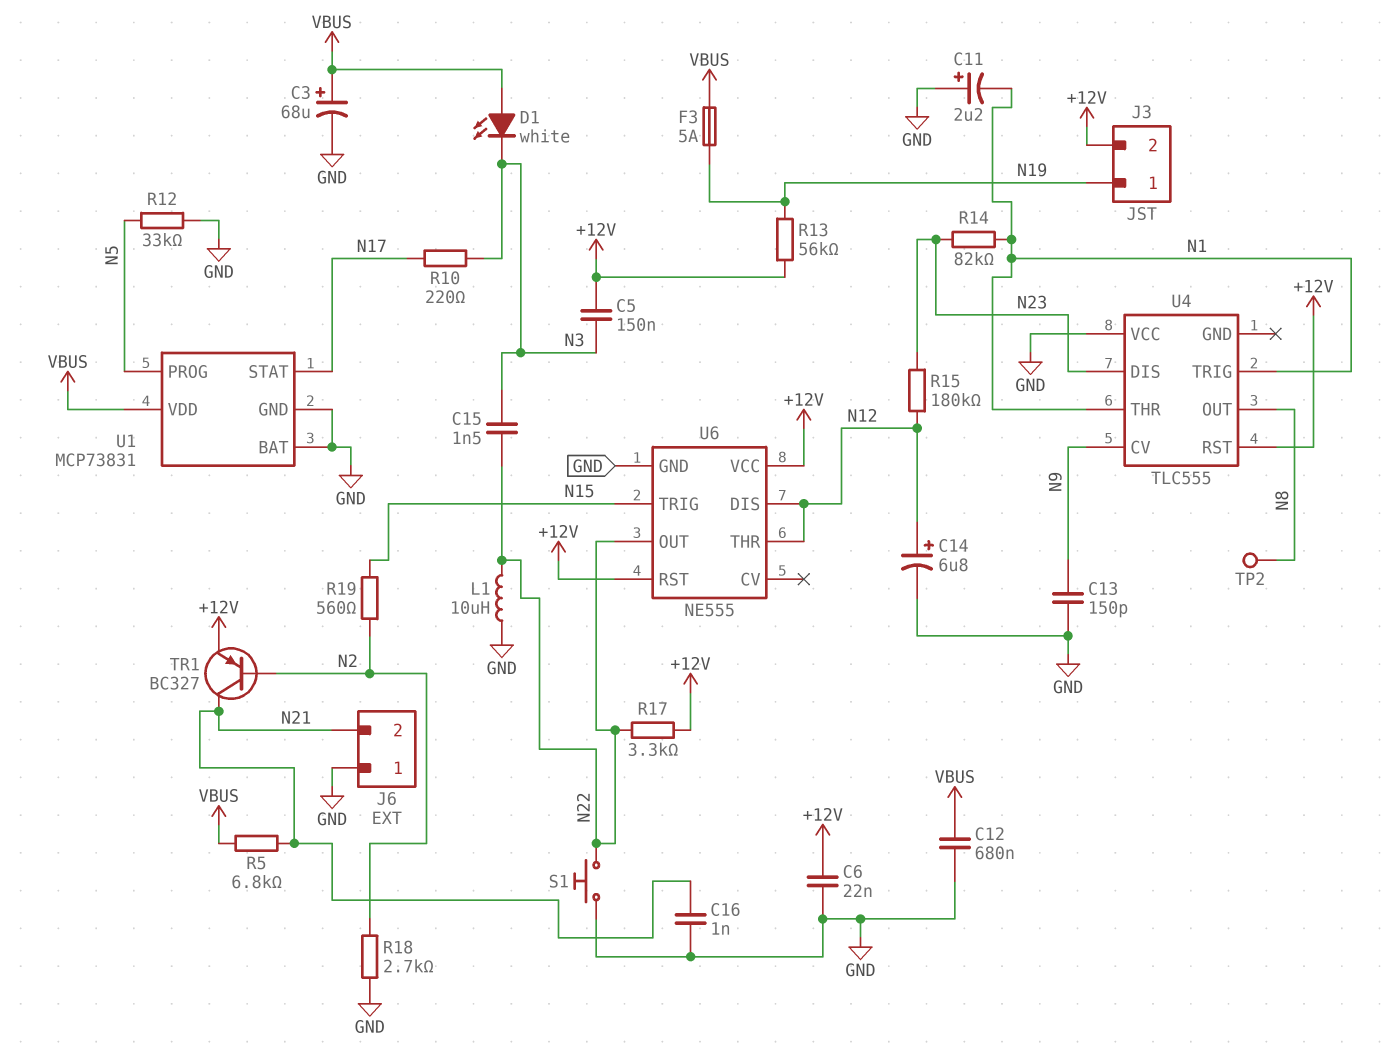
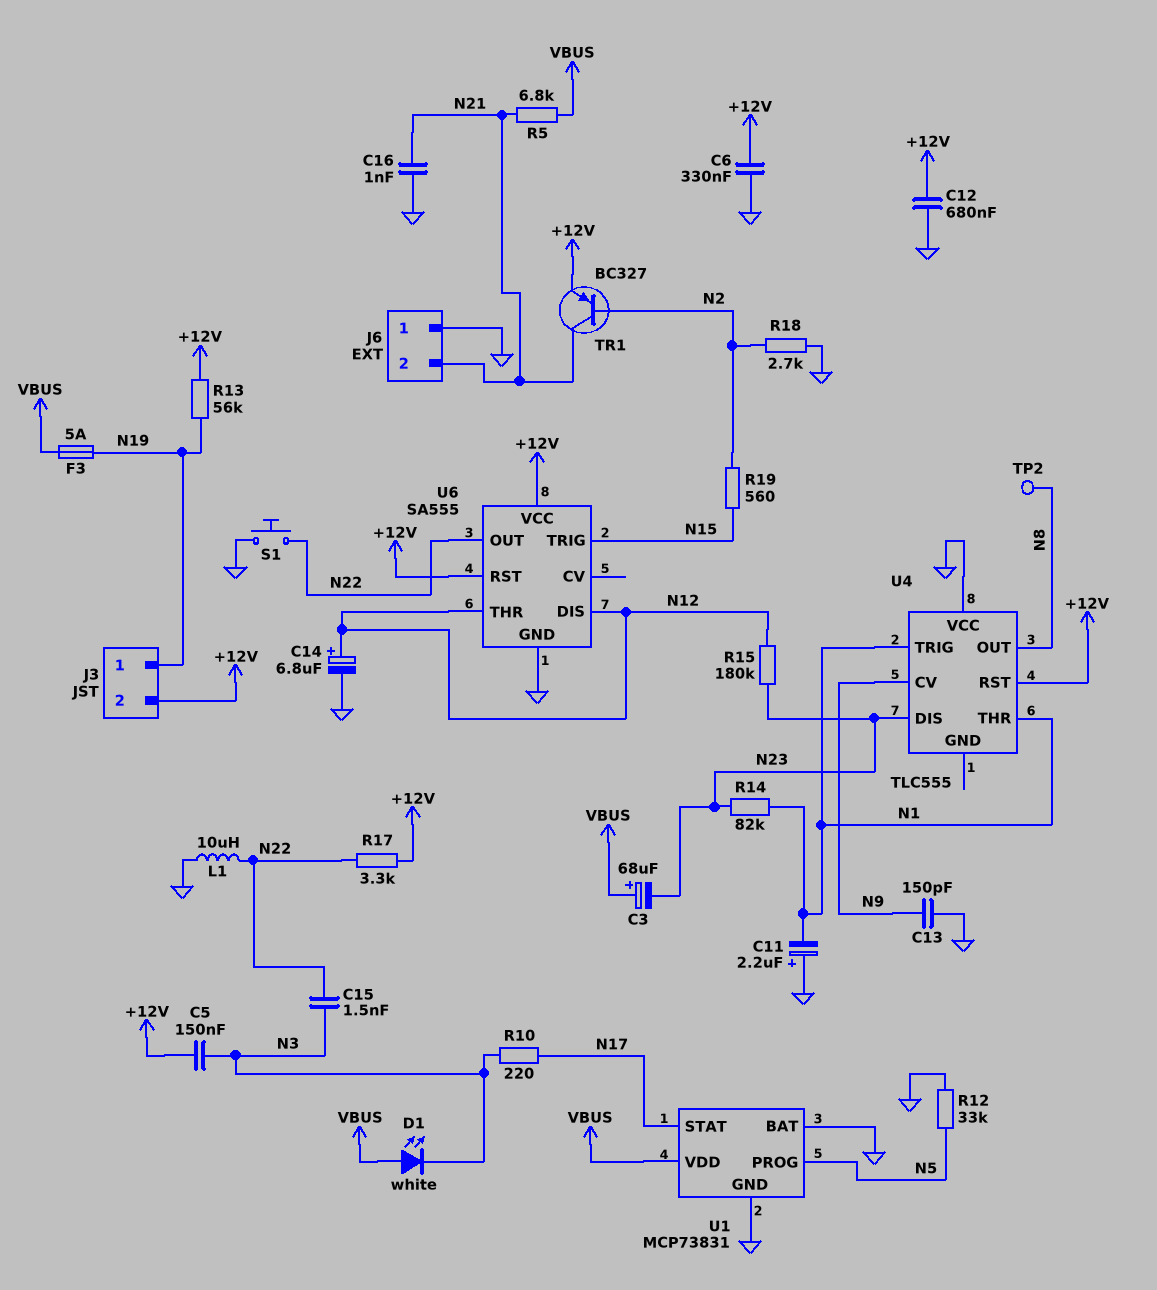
C3: 68uF (plus VBUS, minus GND) -> 68uF (plus VBUS, minus N23)
C6: 22nF (+12V, GND) -> 330nF (+12V, GND)
C12: 680nF (GND, VBUS) -> 680nF (+12V, GND)
U6: NE555 -> SA555

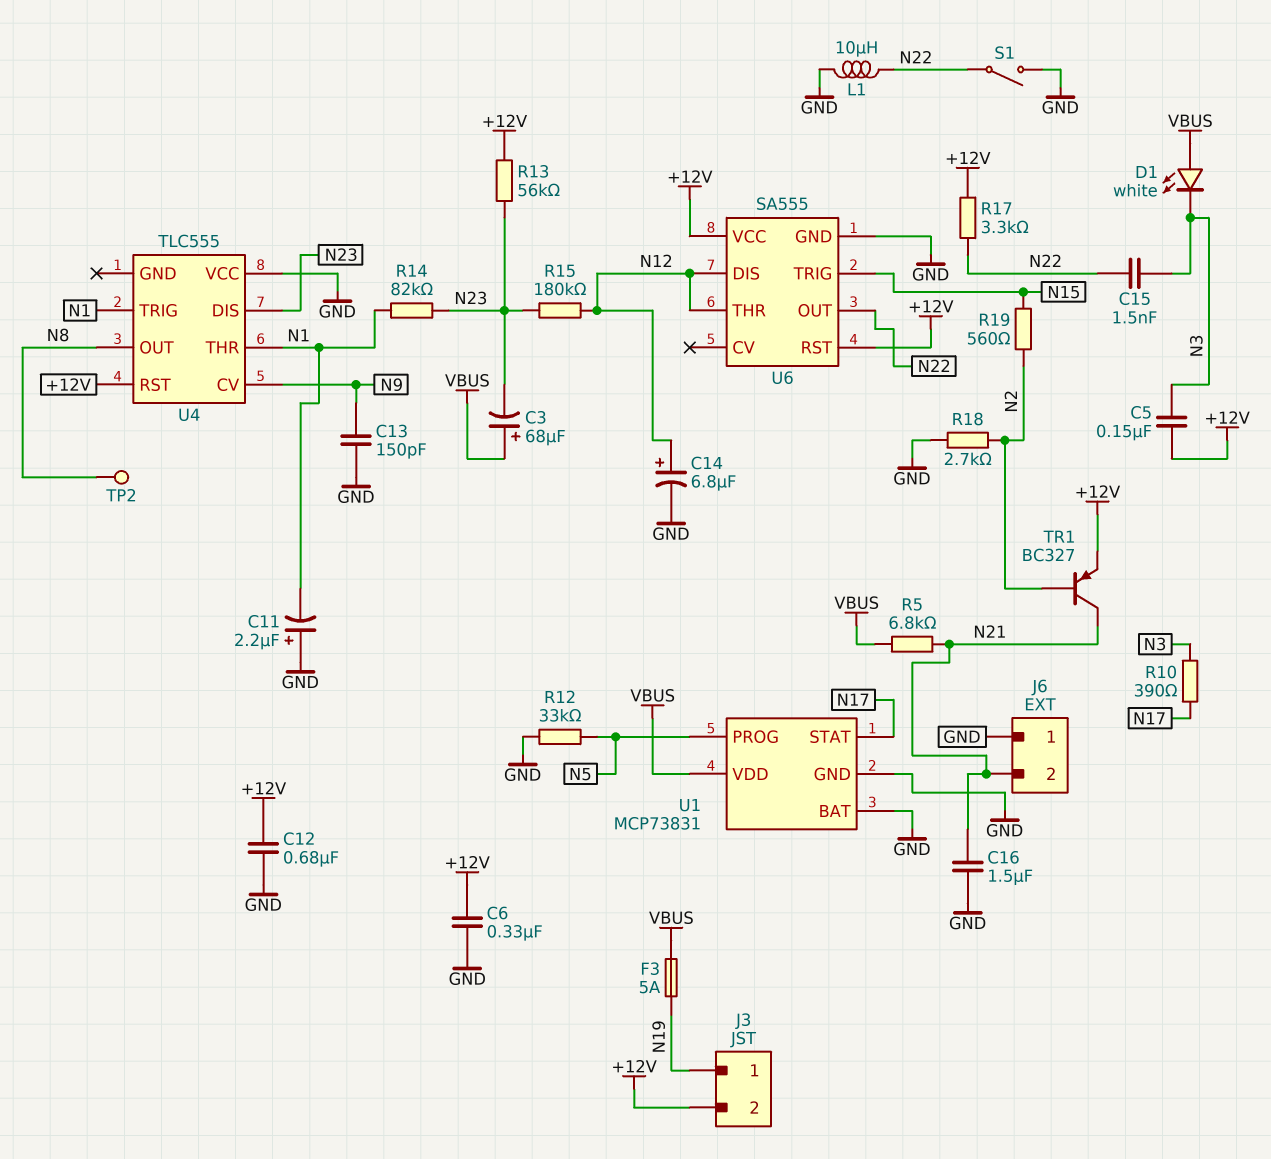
C16: 1nF (GND, N21) -> 1.5uF (GND, N21)
R10: 220 (N3, N17) -> 390 (N3, N17)
R13: 56k (+12V, N19) -> 56k (+12V, N23)
S1: button (GND, N22) -> switch (GND, N22)

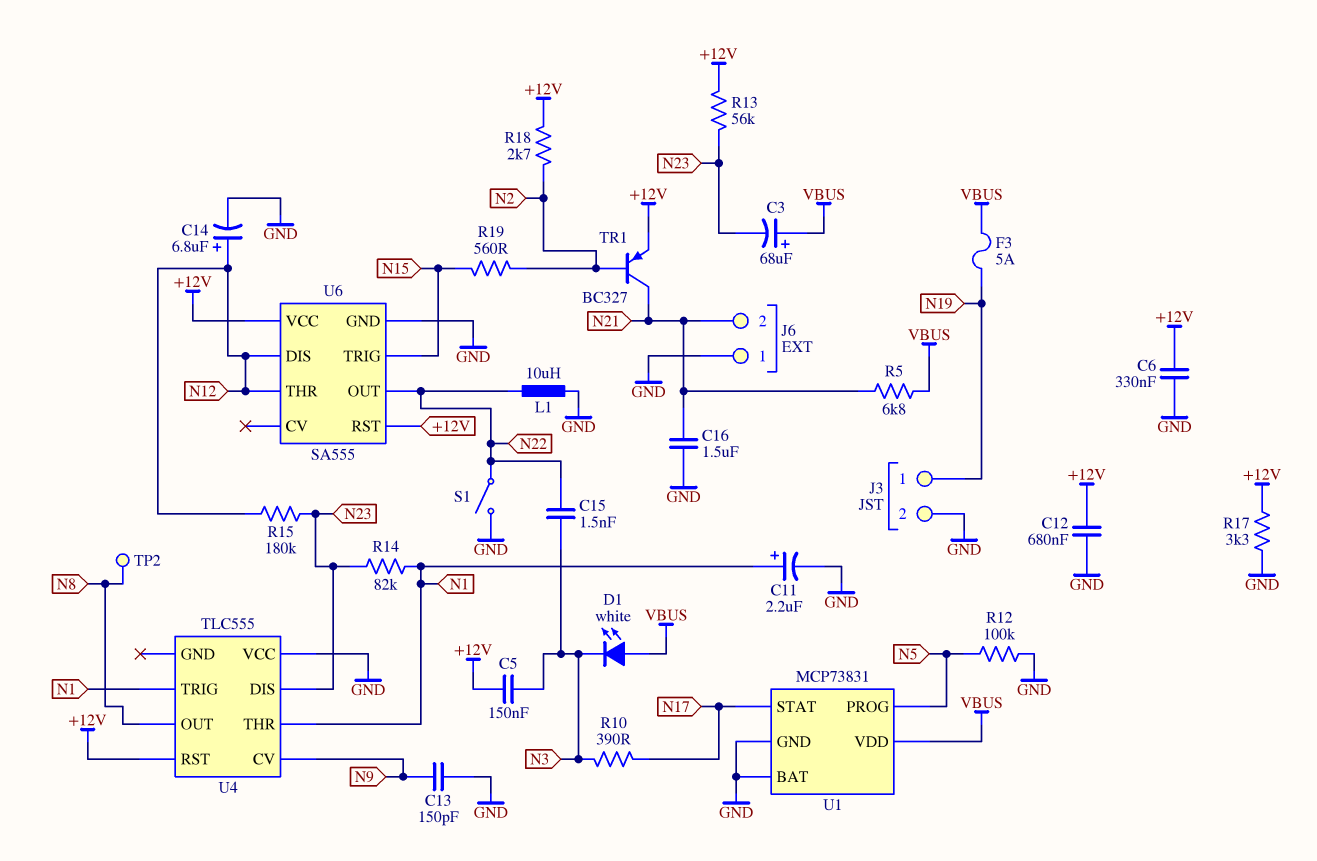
C11: 2.2uF (plus GND, minus N1) -> 2.2uF (plus N1, minus GND)
J3 pin 2: +12V -> GND
R12: 33k (GND, N5) -> 100k (GND, N5)
R17: 3.3k (+12V, N22) -> 3.3k (+12V, GND)
R18: 2.7k (GND, N2) -> 2.7k (+12V, N2)

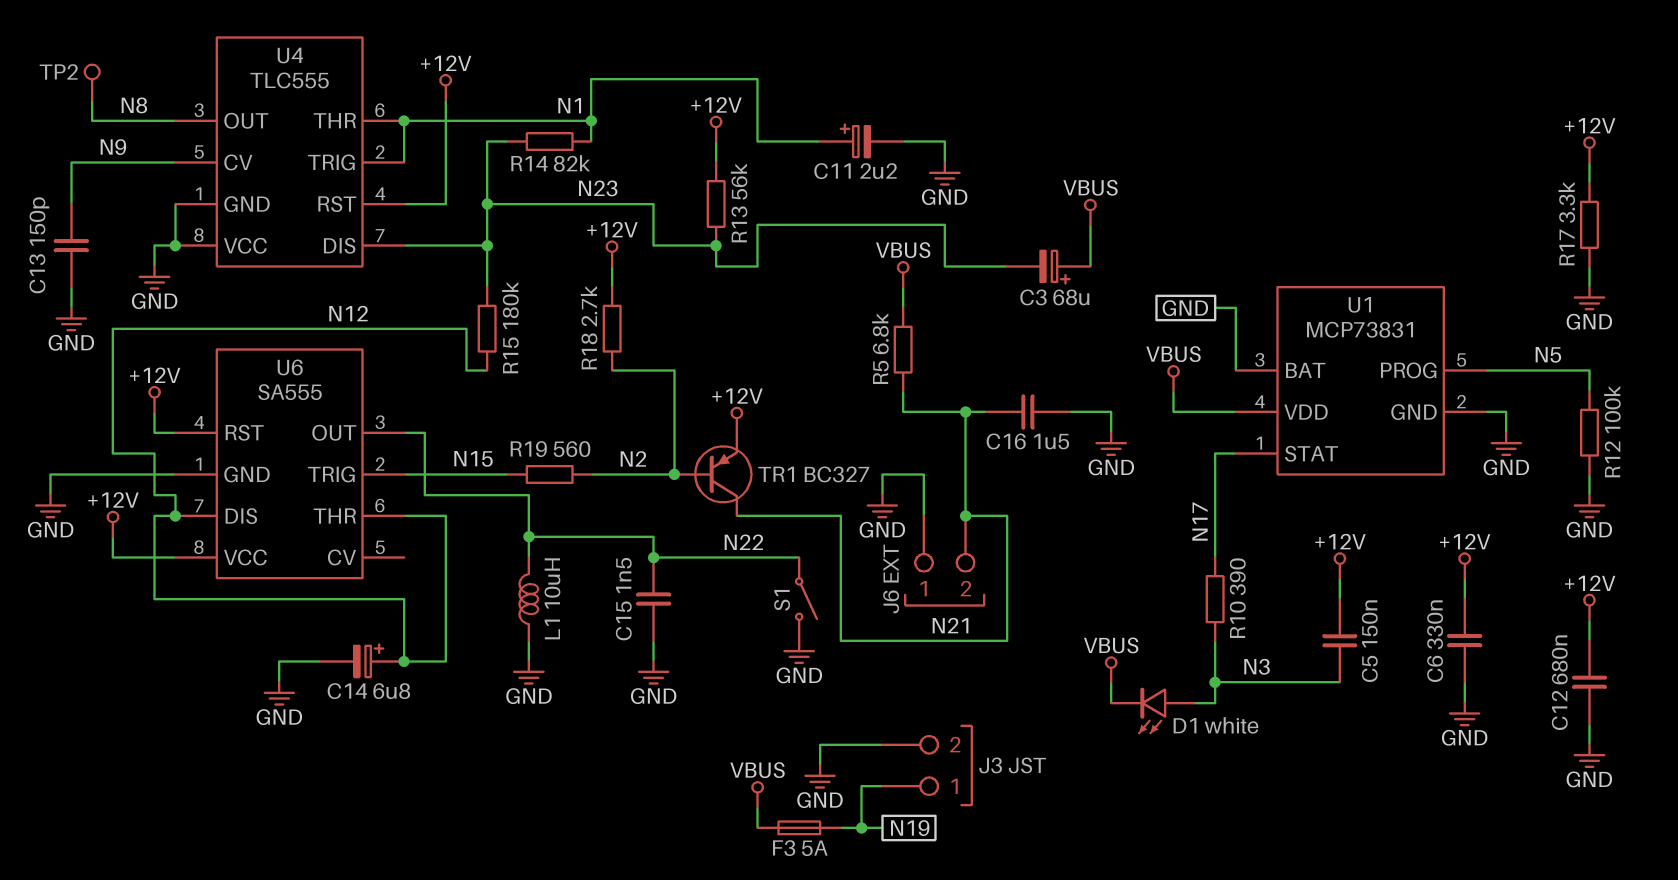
C15: 1.5nF (N3, N22) -> 1.5nF (GND, N22)
D1: LED white (A VBUS, K N3) -> LED white (A N3, K VBUS)
U4 pin GND: none -> GND

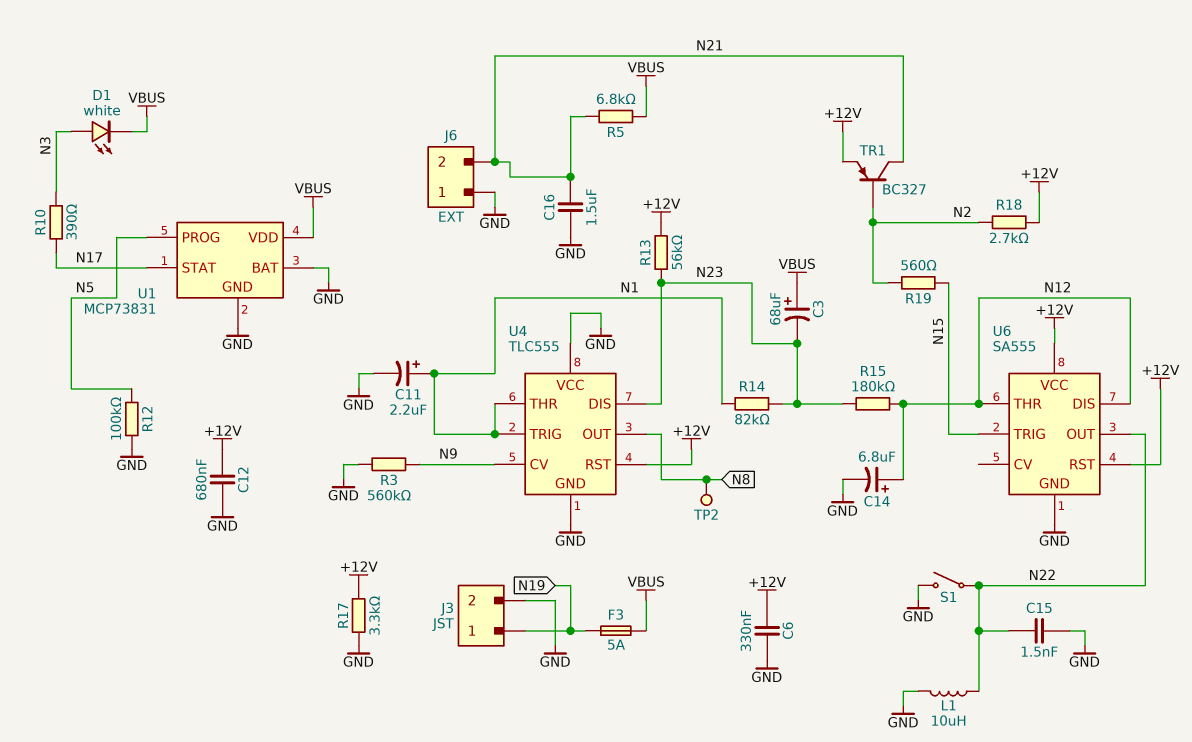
C5: 150nF (+12V, N3) -> none
C13: 150pF (GND, N9) -> none
R3: none -> 560k (GND, N9)

